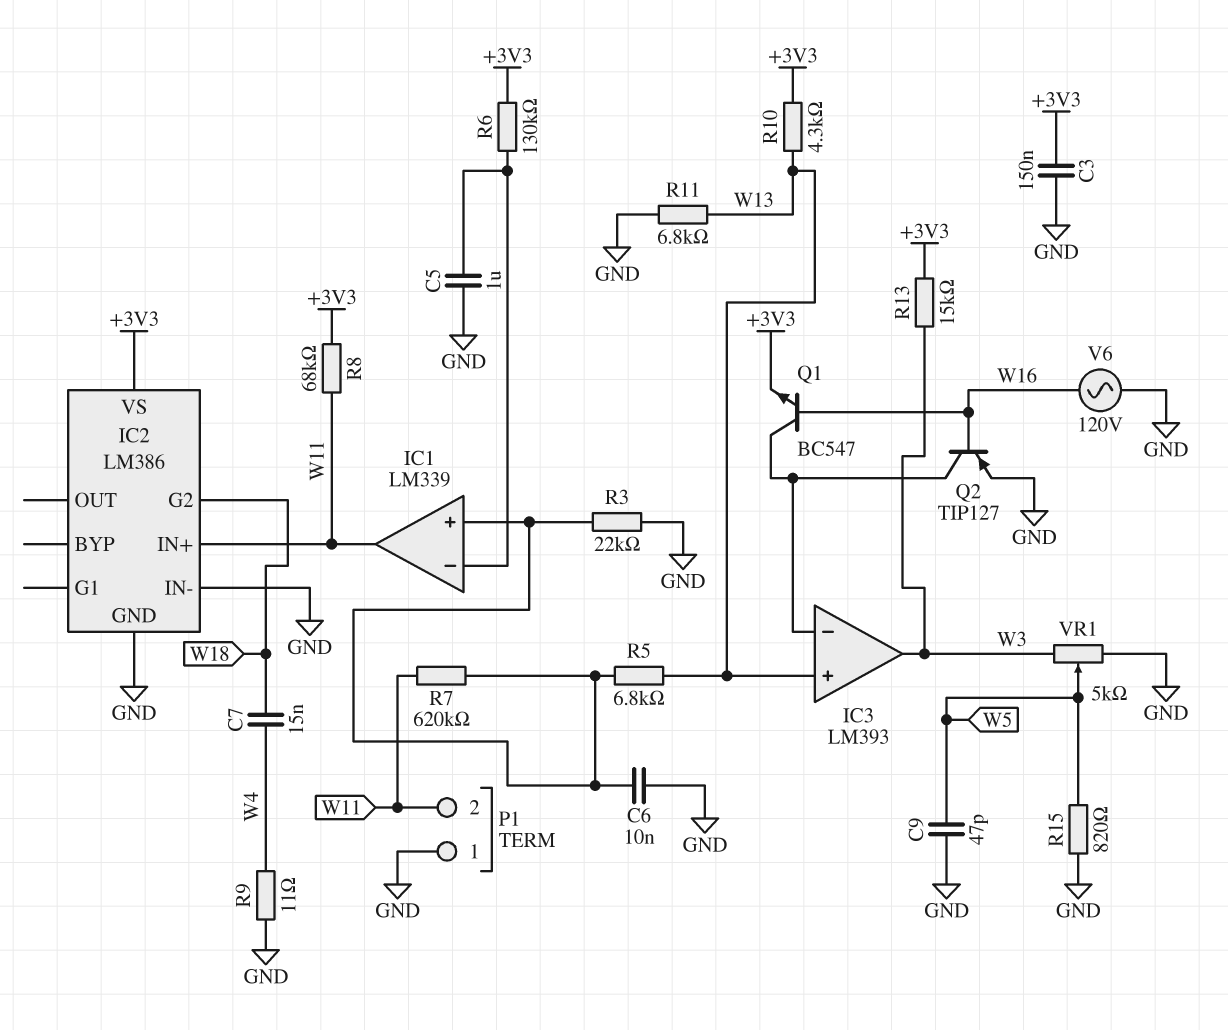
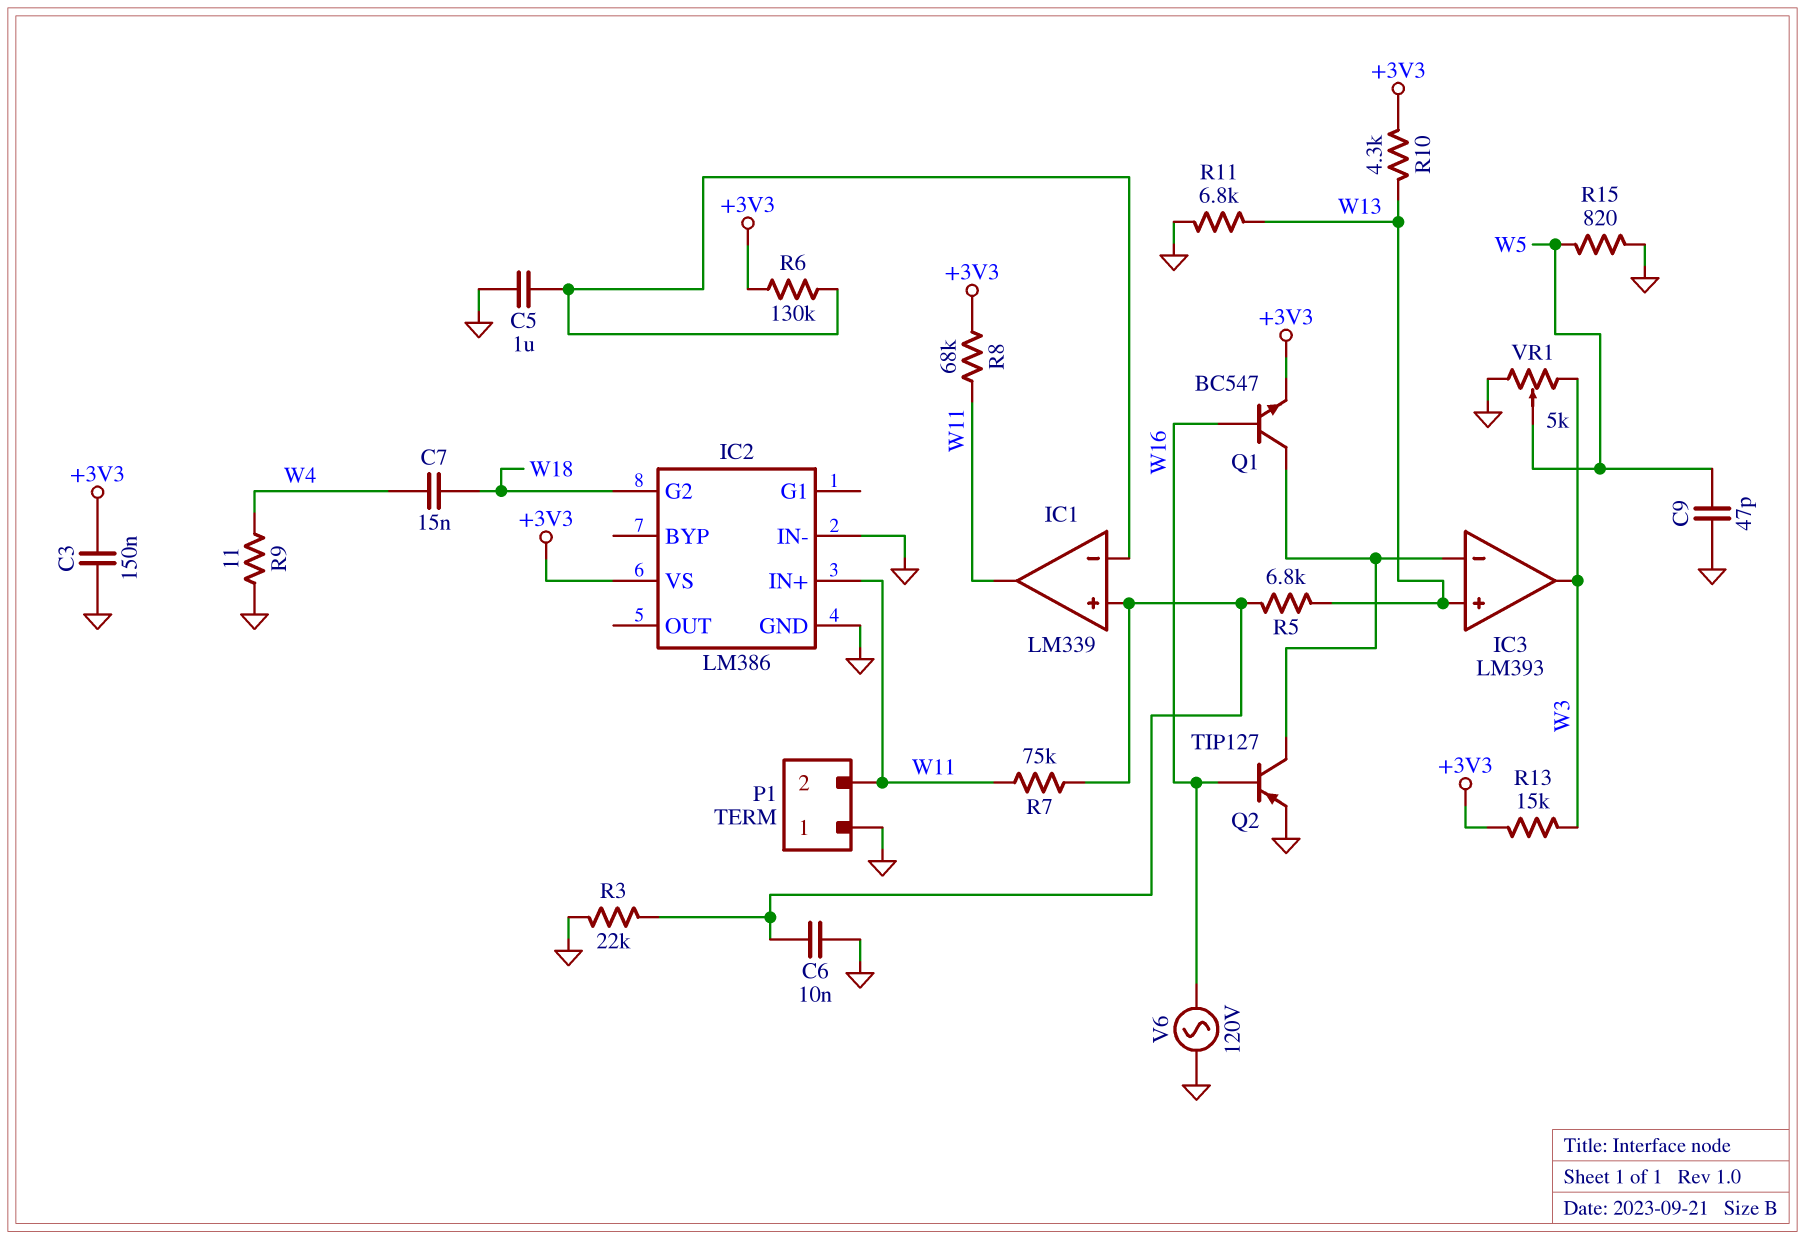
R7: 620k (IC1/in+, W11) -> 75k (IC1/in+, W11)

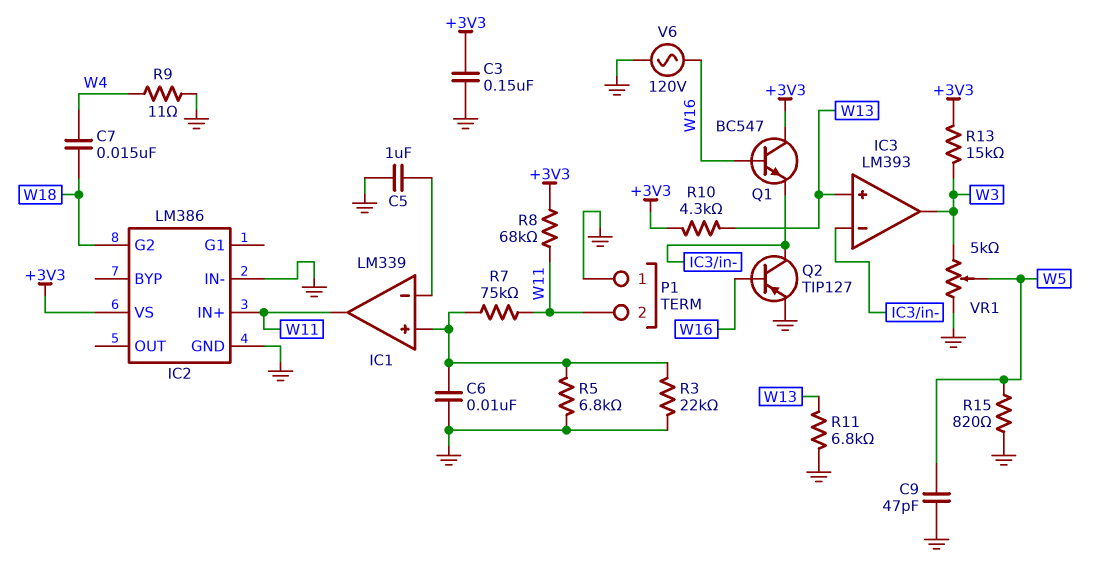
Q1: NPN BC547 (B W16, C IC3/in-, E +3V3) -> NPN BC547 (B W16, C +3V3, E IC3/in-)
R5: 6.8k (IC1/in+, W13) -> 6.8k (GND, IC1/in+)
R6: 130k (+3V3, IC1/in-) -> none

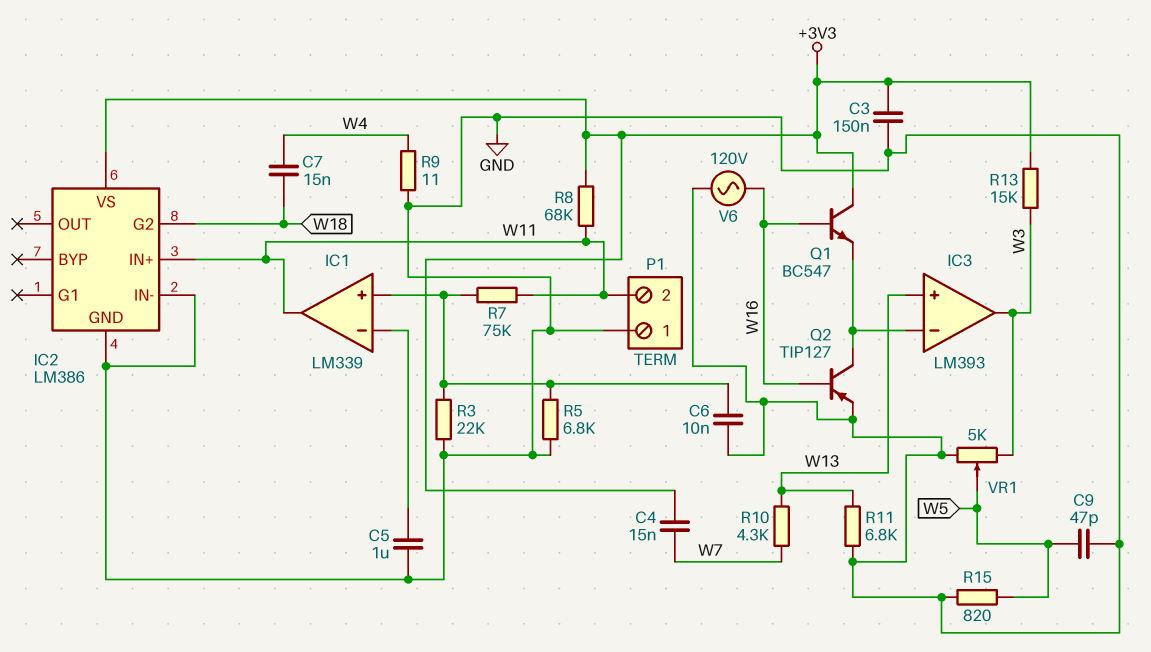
C4: none -> 15nF (+3V3, W7)
R10: 4.3k (+3V3, W13) -> 4.3k (W7, W13)

